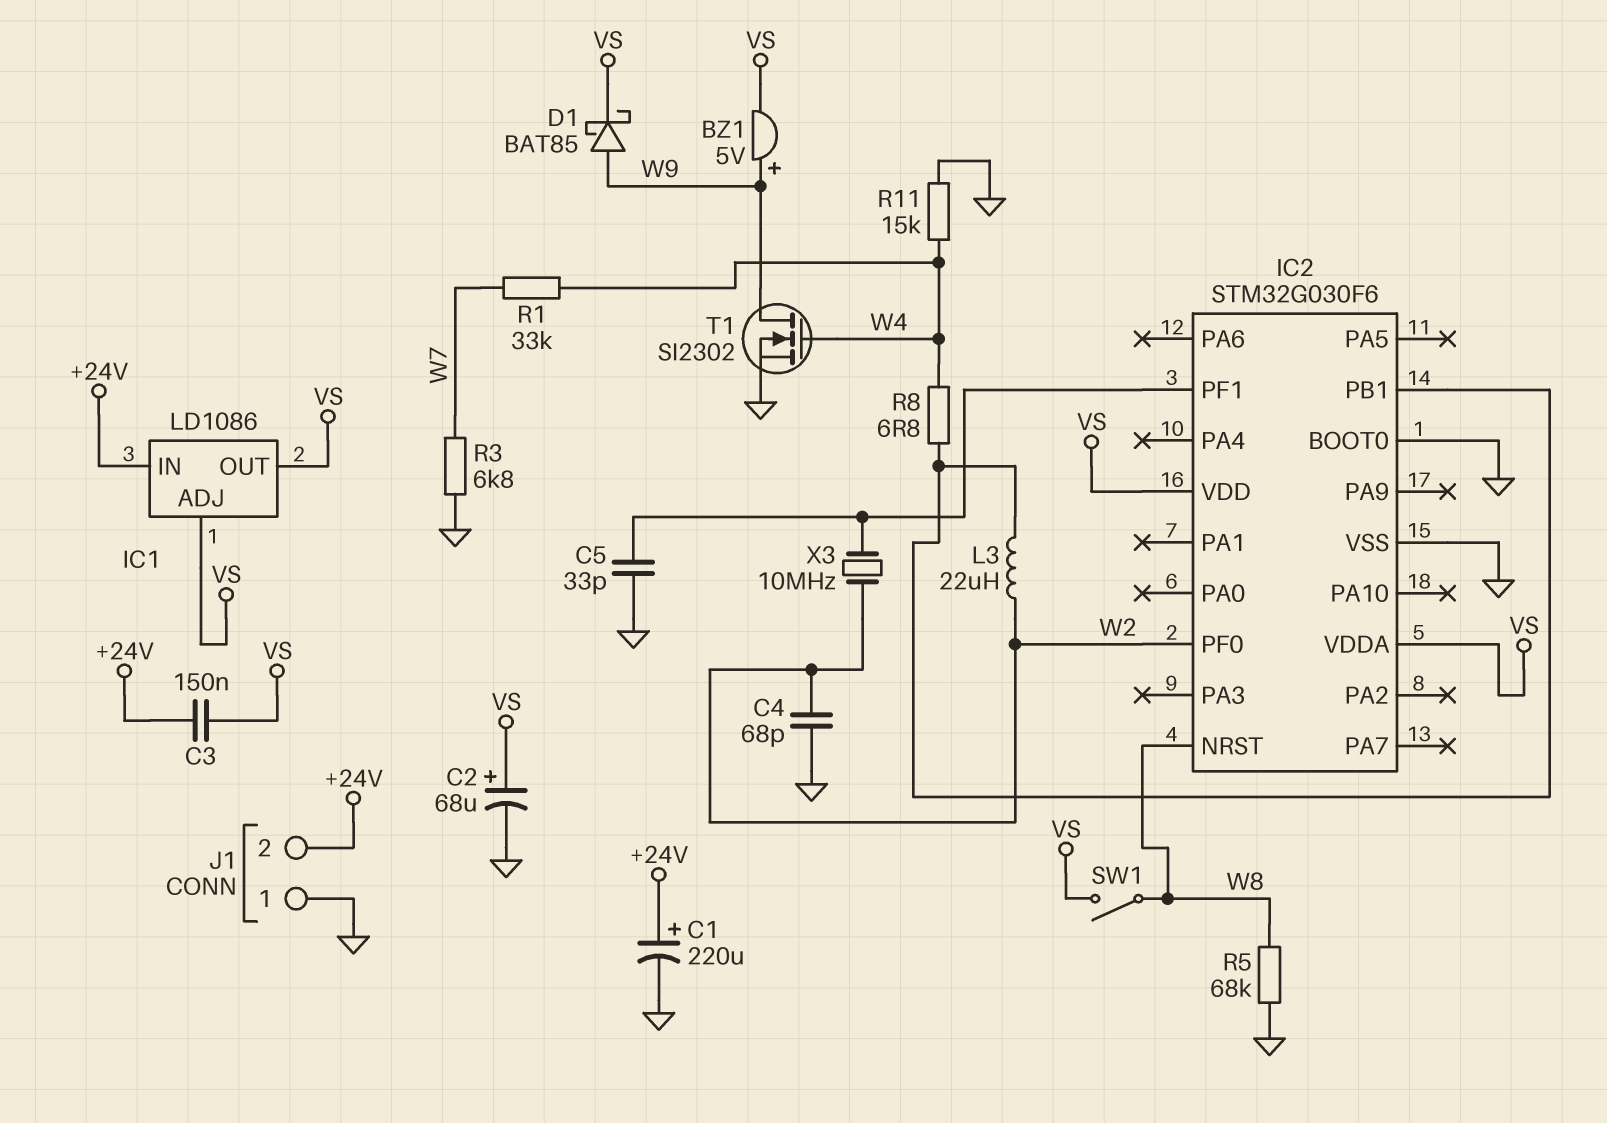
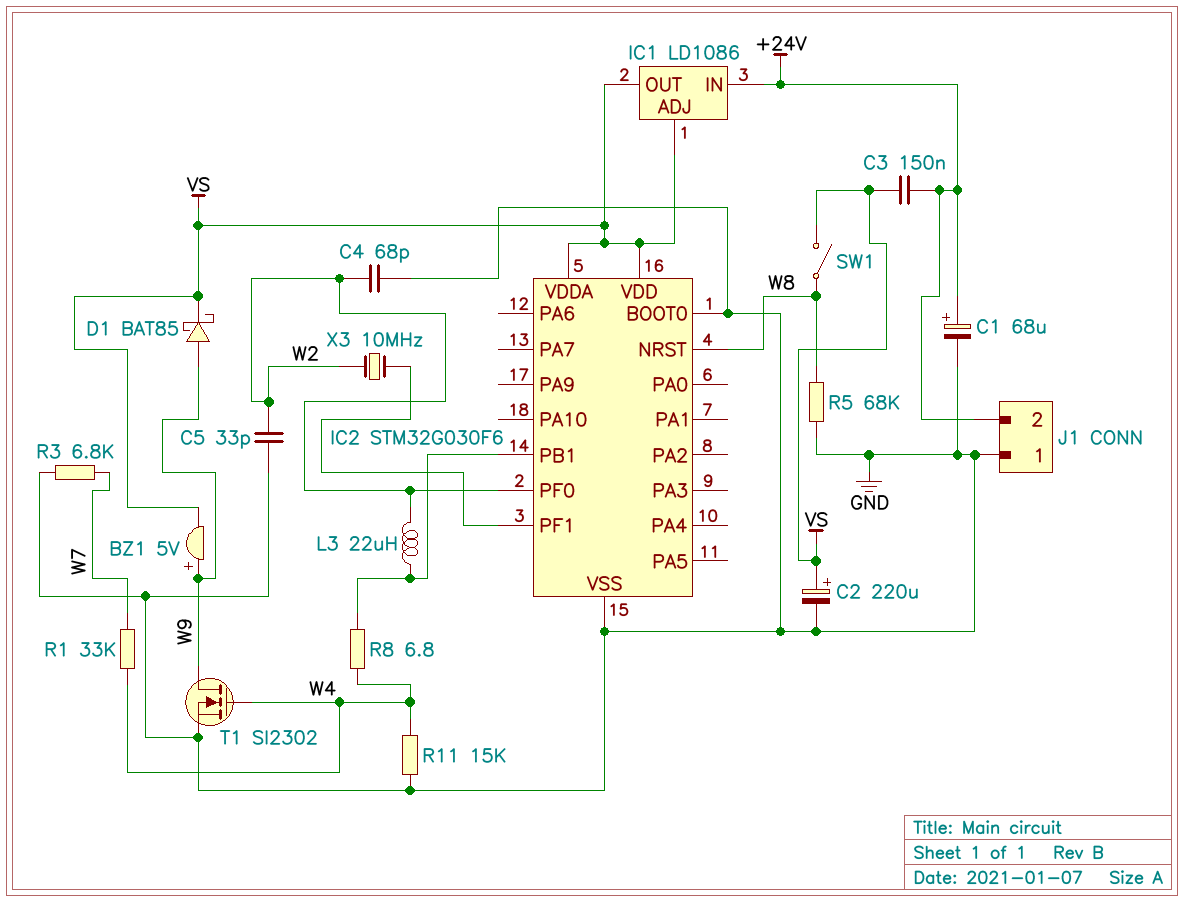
C1: 220uF (plus +24V, minus GND) -> 68uF (plus +24V, minus GND)
C2: 68uF (plus VS, minus GND) -> 220uF (plus VS, minus GND)
C5: 33pF (GND, IC2/PF1) -> 33pF (GND, W2)

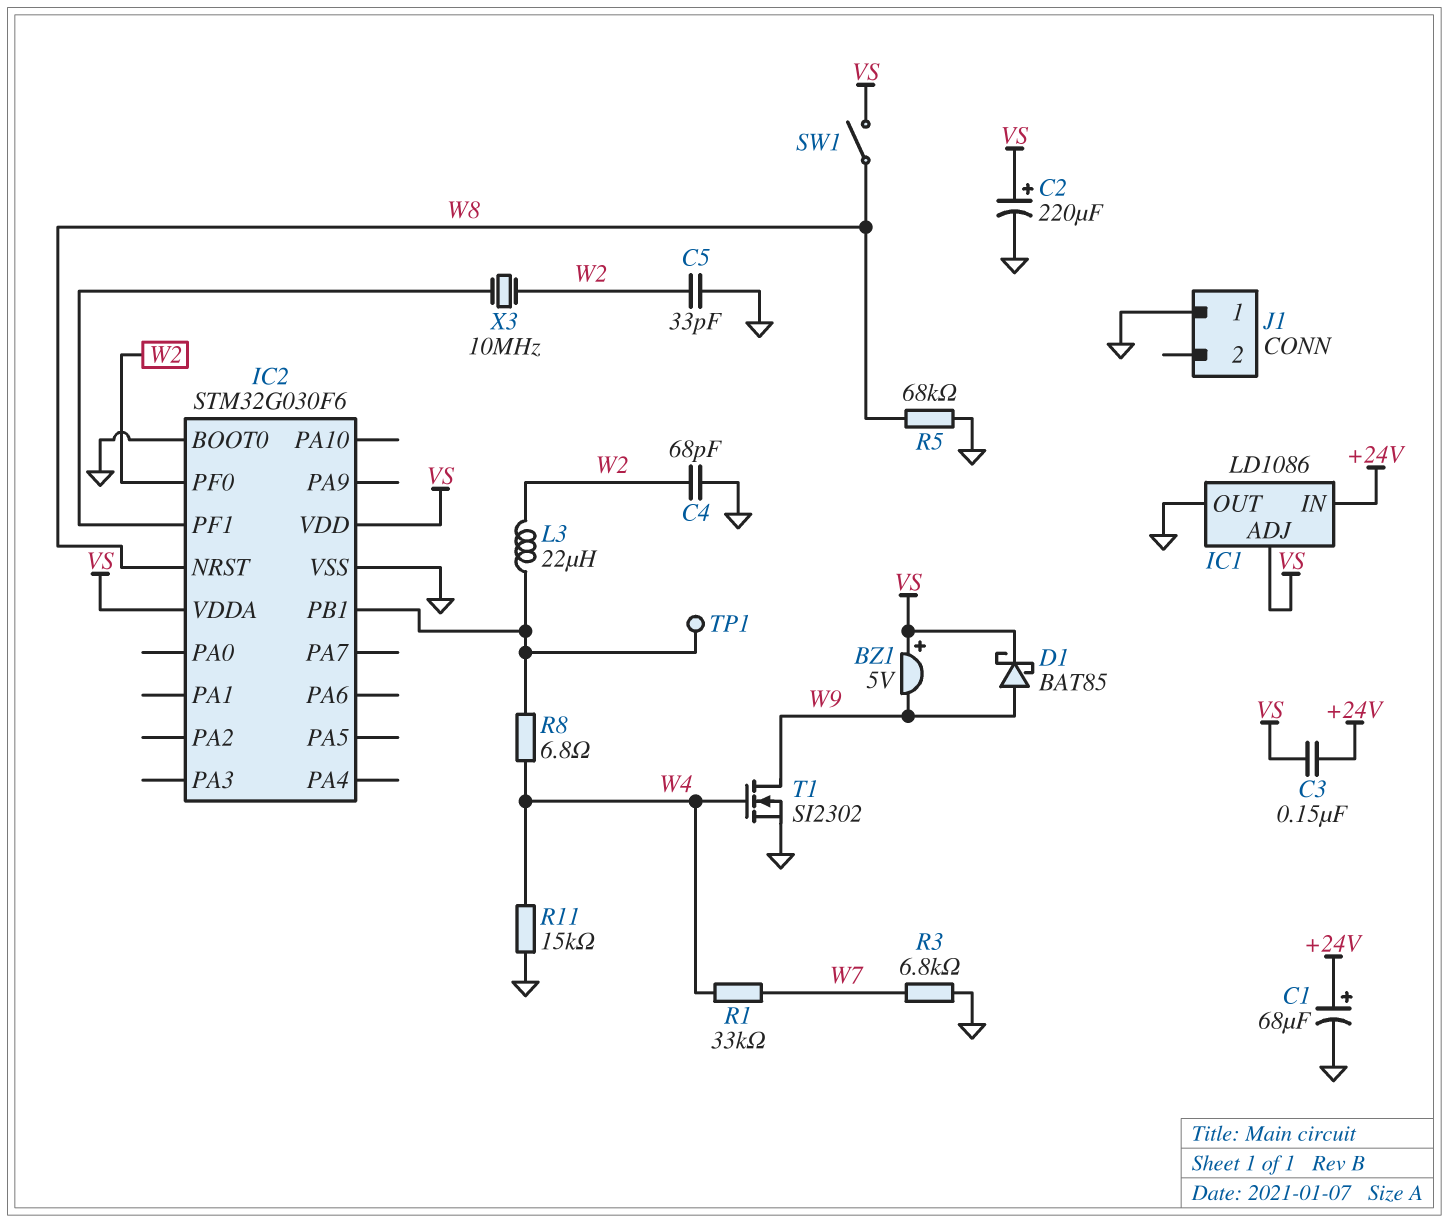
BZ1: buzzer 5V (plus W9, minus VS) -> buzzer 5V (plus VS, minus W9)
IC1 pin OUT: VS -> GND
J1 pin 2: +24V -> none
TP1: none -> test point (IC2/PB1)

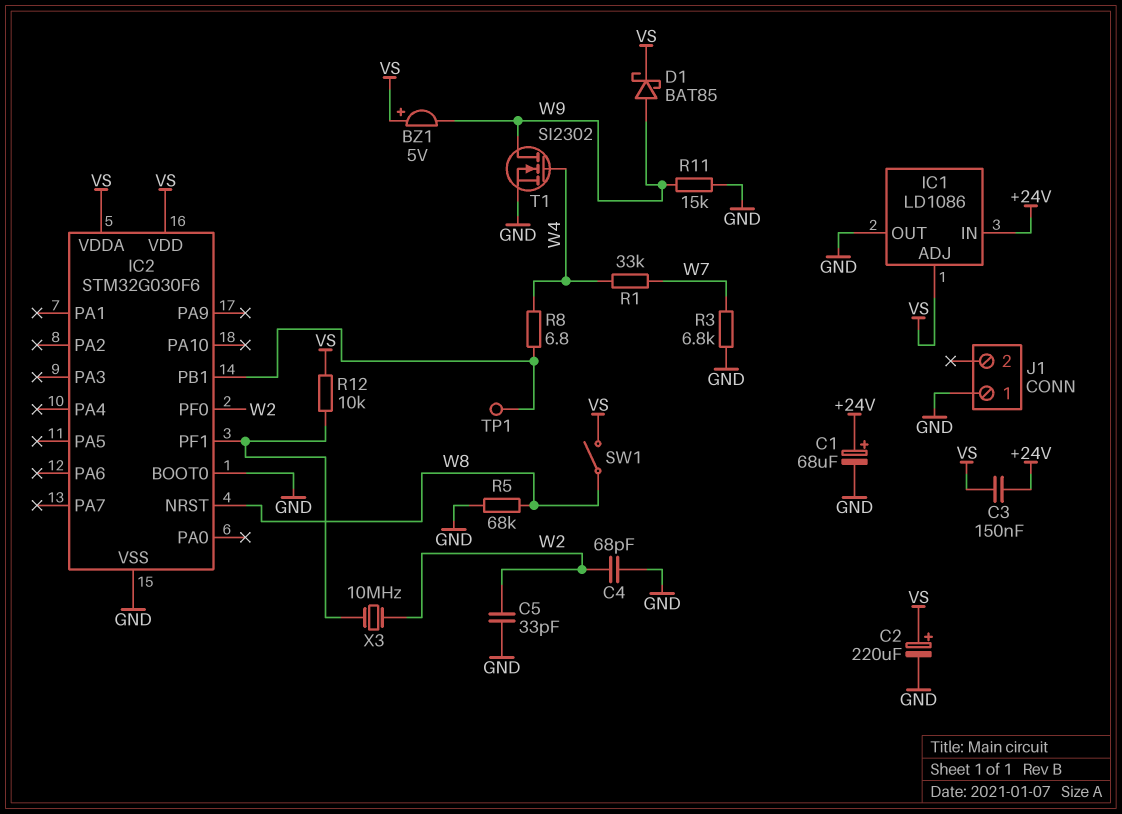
L3: 22uH (IC2/PB1, W2) -> none
R11: 15k (GND, W4) -> 15k (GND, W9)
R12: none -> 10k (IC2/PF1, VS)

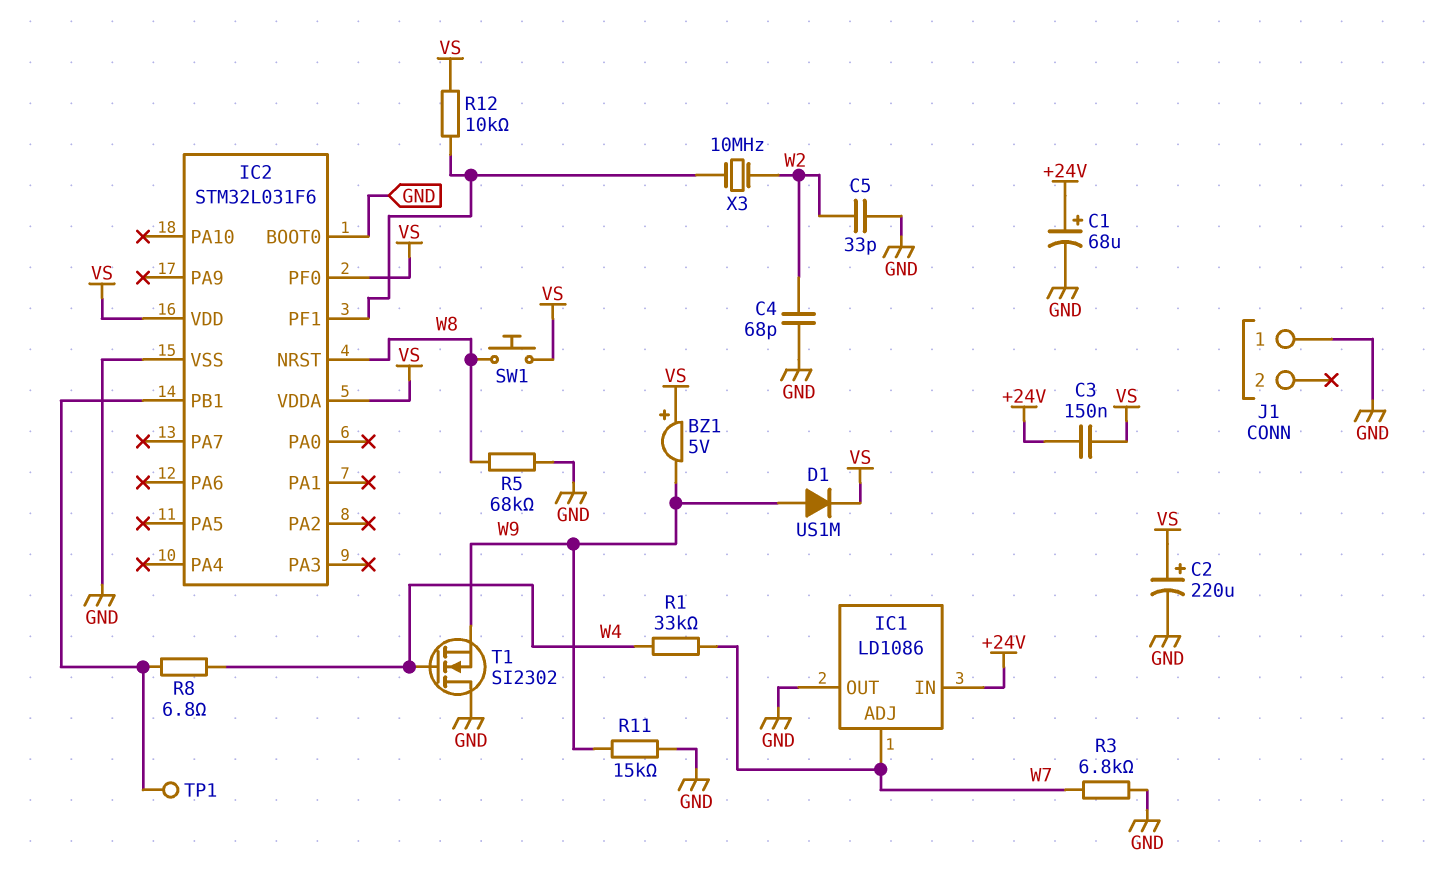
D1: schottky BAT85 (A W9, K VS) -> diode US1M (A W9, K VS)
IC1 pin ADJ: VS -> W7
IC2: STM32G030F6 -> STM32L031F6
IC2 pin PF0: W2 -> VS
SW1: switch (VS, W8) -> button (VS, W8)
T1: NMOS SI2302 (G W4, D W9, S GND) -> NMOS SI2302 (G W4, D GND, S W9)

